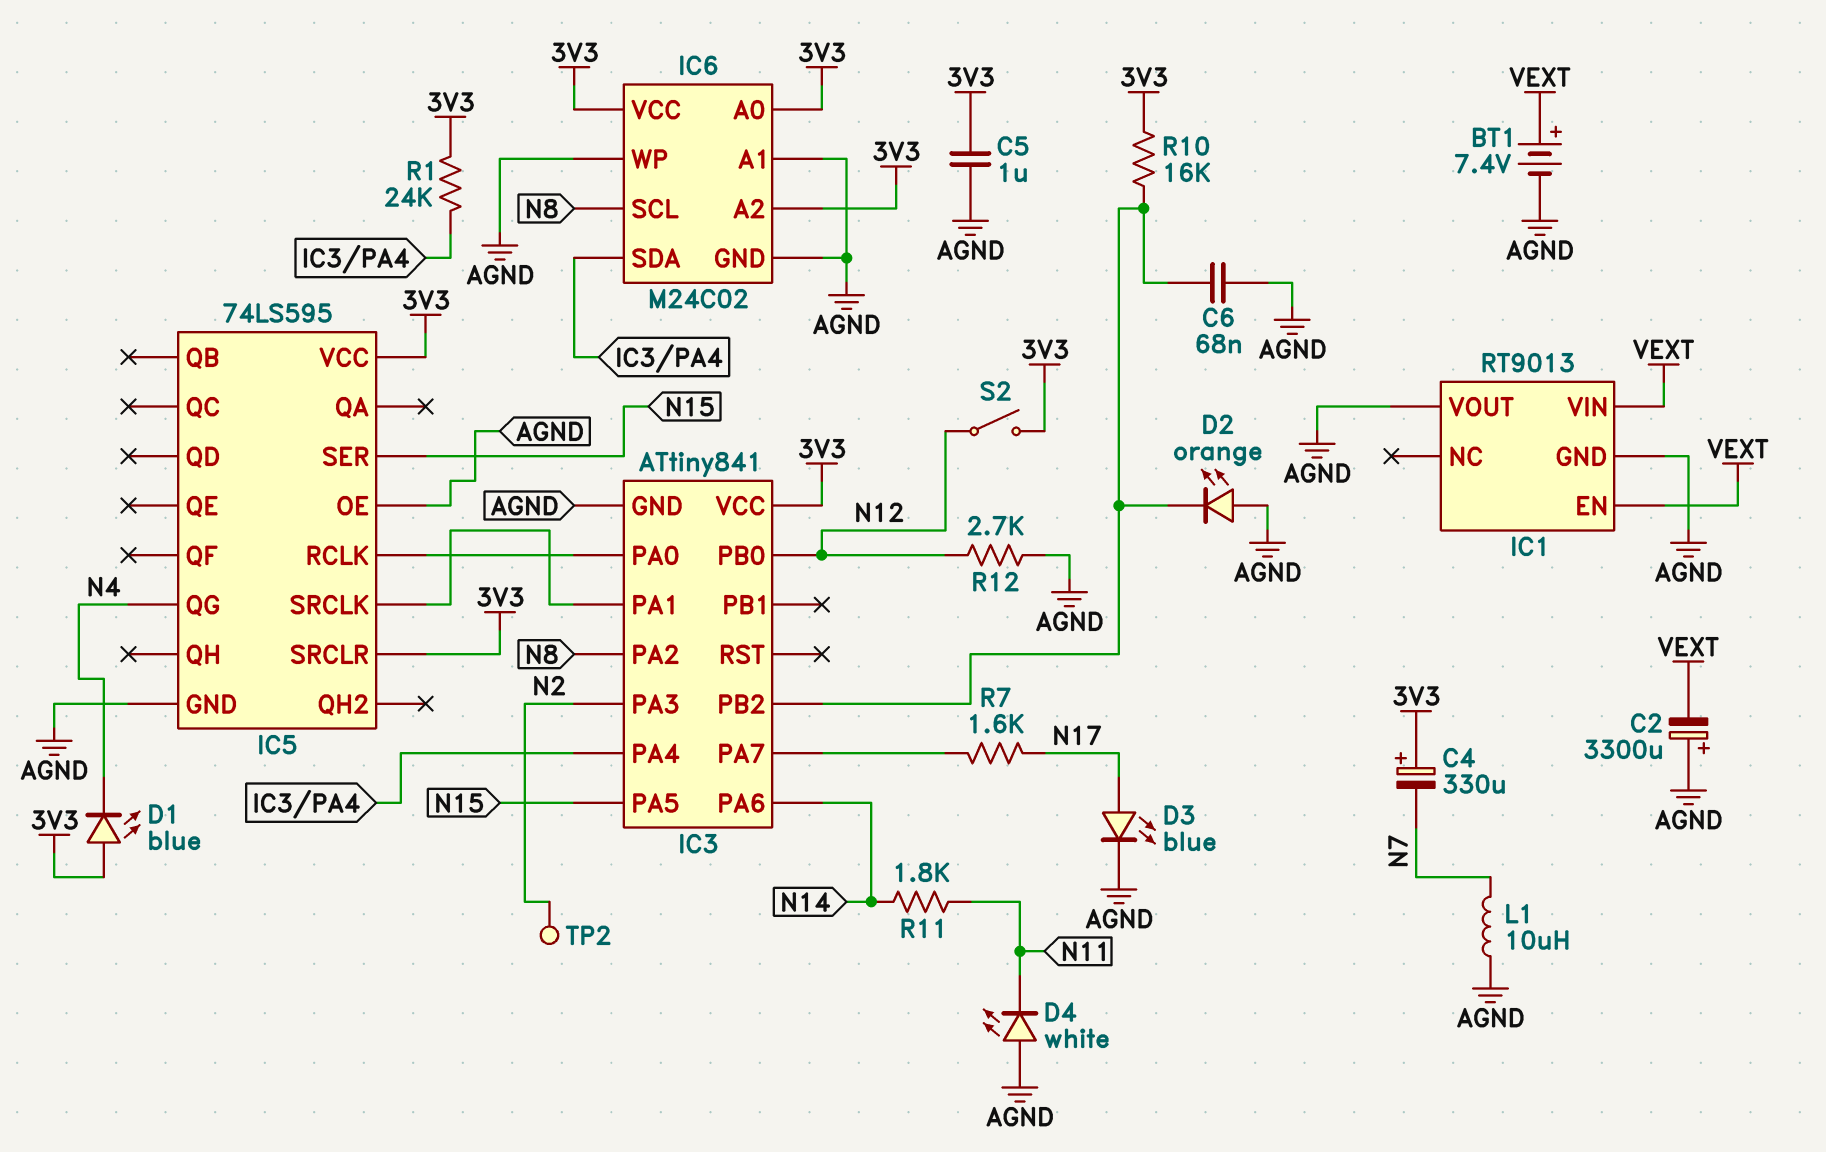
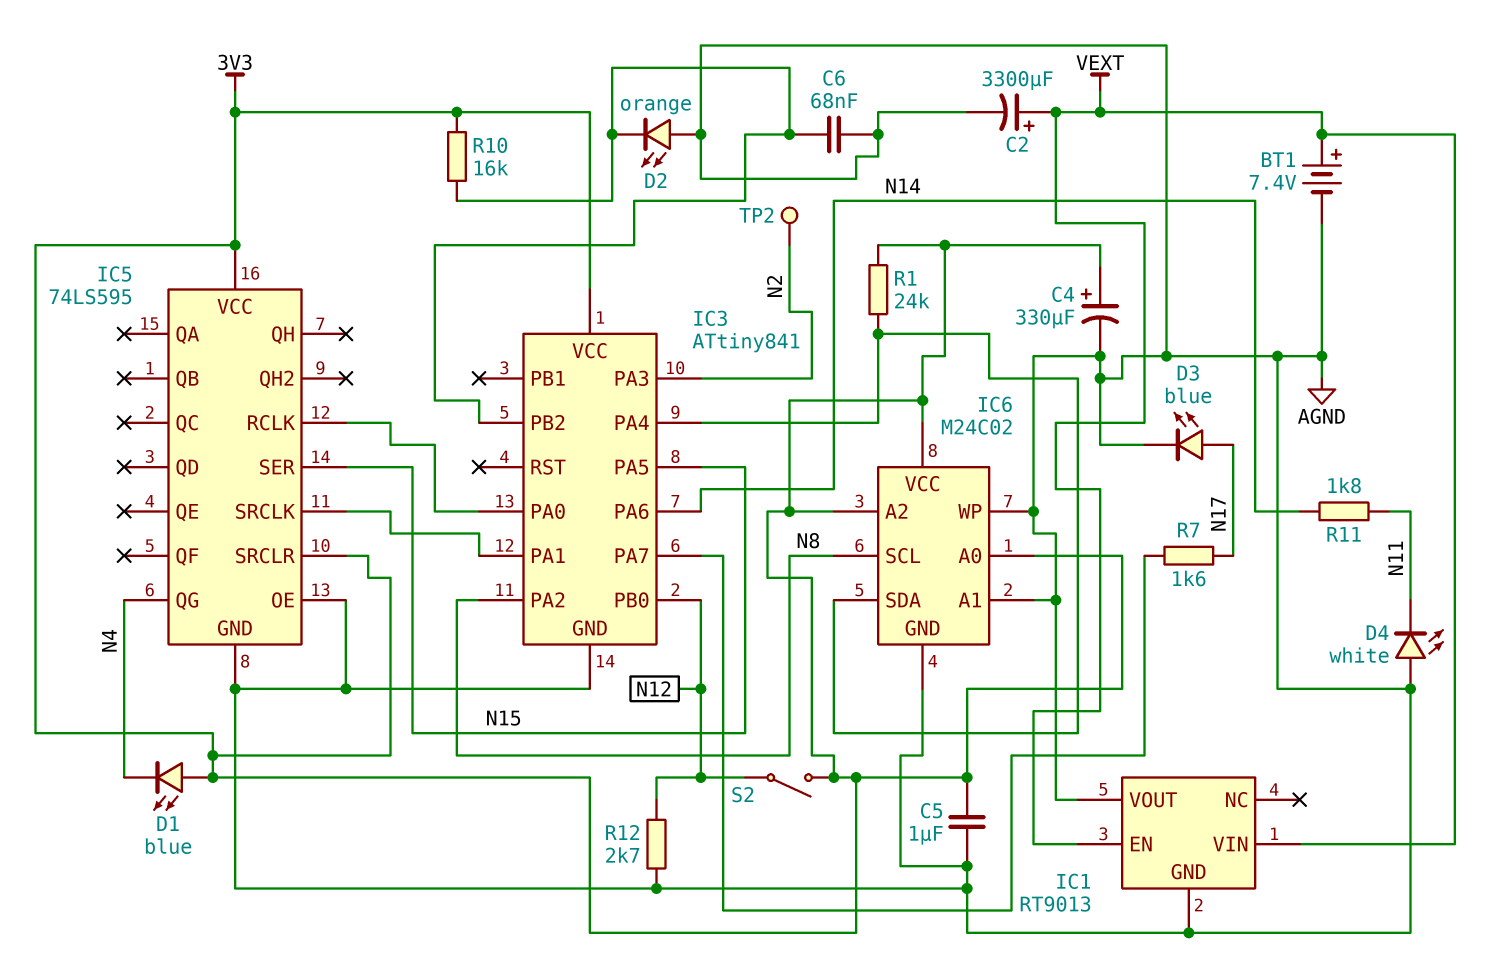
C2: 3300uF (plus AGND, minus VEXT) -> 3300uF (plus VEXT, minus AGND)
C4: 330uF (plus 3V3, minus N7) -> 330uF (plus 3V3, minus AGND)
L1: 10uH (AGND, N7) -> none

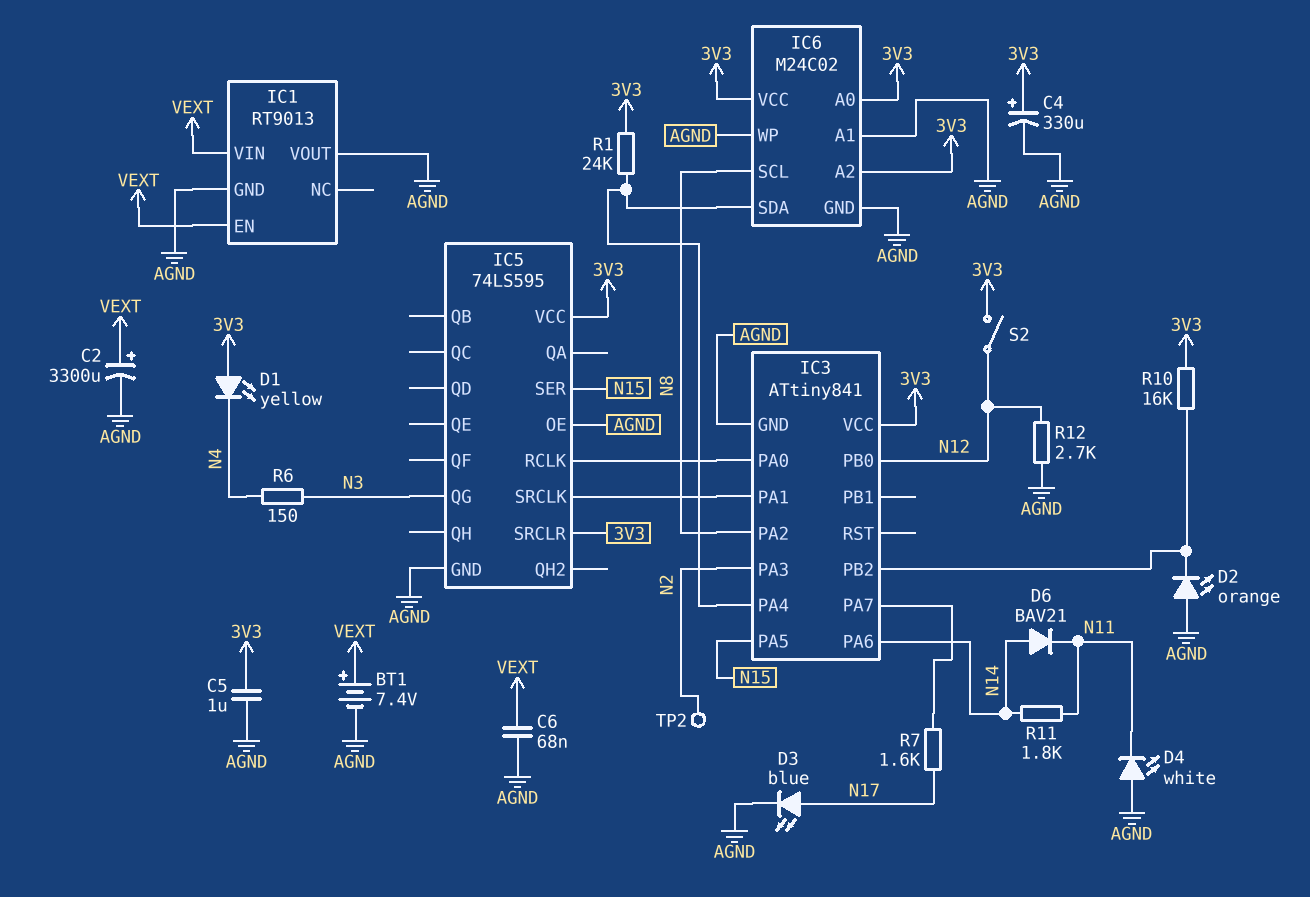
C6: 68nF (AGND, IC3/PB2) -> 68nF (AGND, VEXT)
D1: LED blue (A 3V3, K N4) -> LED yellow (A 3V3, K N4)
D6: none -> diode BAV21 (A N14, K N11)
IC5 pin QG: N4 -> N3
R6: none -> 150 (N3, N4)

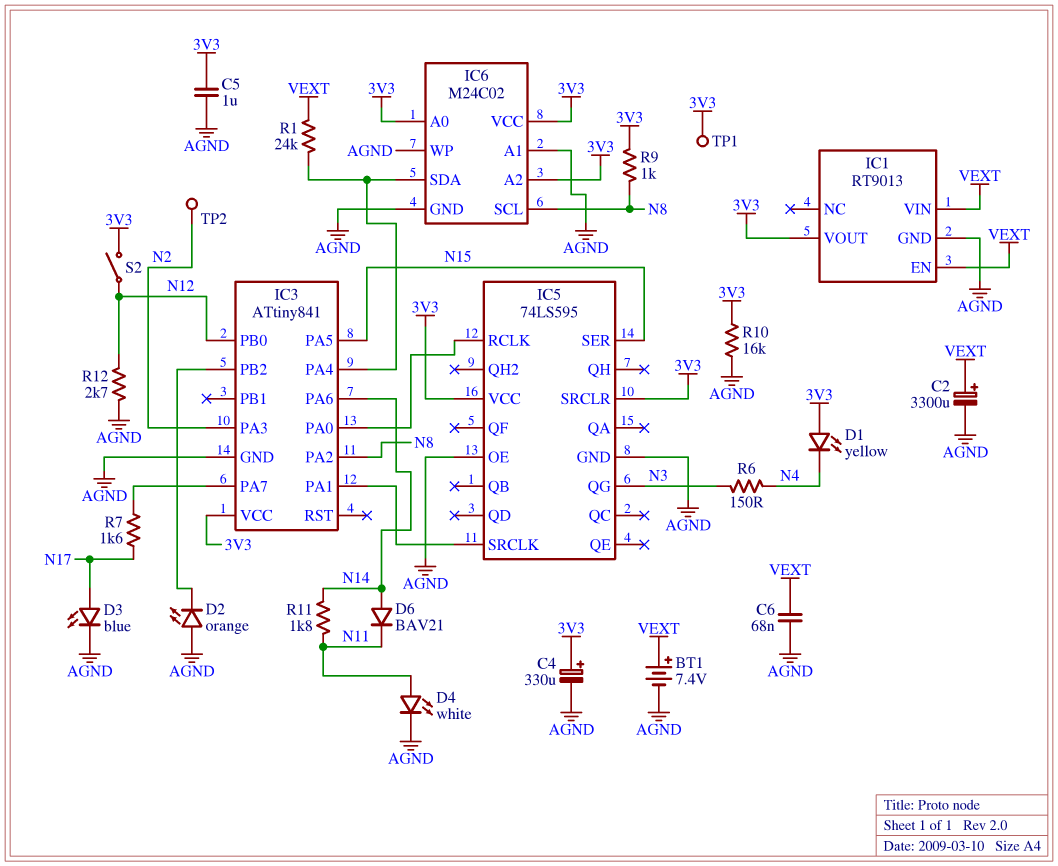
D4: LED white (A AGND, K N11) -> LED white (A N11, K AGND)
IC1 pin VOUT: AGND -> 3V3
R1: 24k (3V3, IC3/PA4) -> 24k (IC3/PA4, VEXT)
R9: none -> 1k (3V3, N8)
R10: 16k (3V3, IC3/PB2) -> 16k (3V3, AGND)
TP1: none -> test point (3V3)

